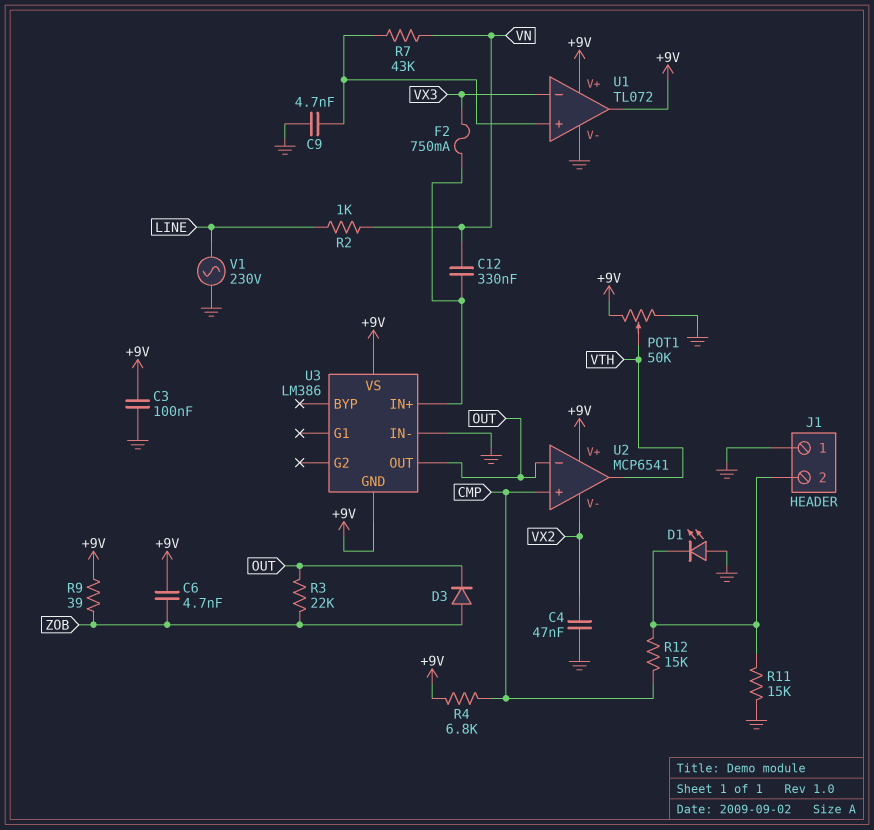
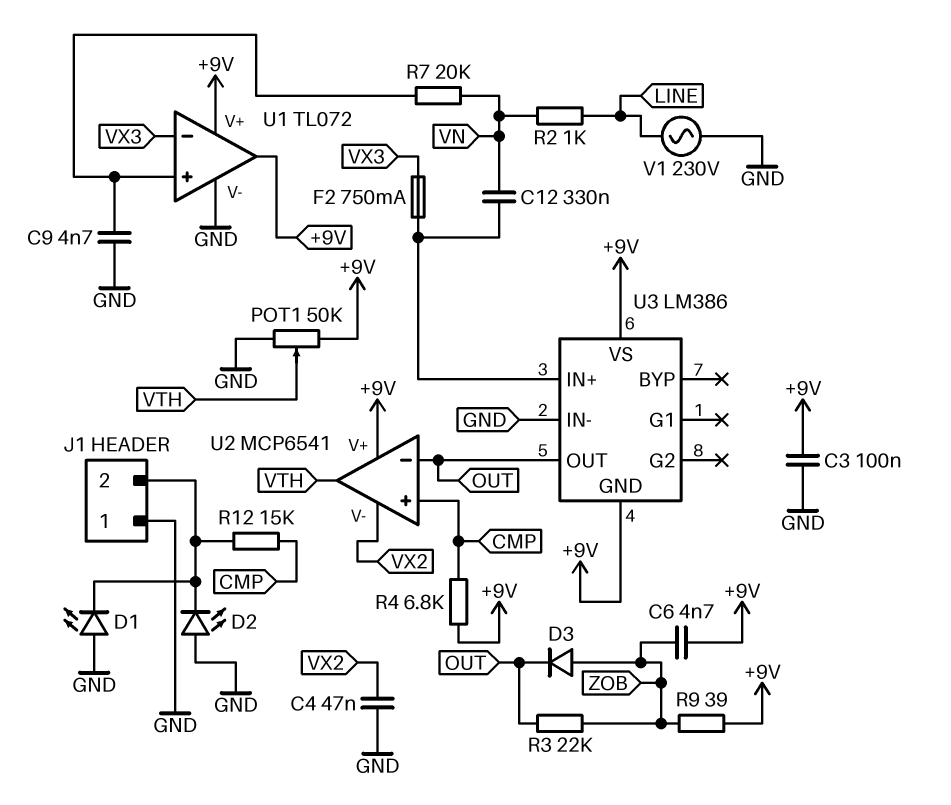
D2: none -> LED (A GND, K J1/2)
R7: 43k (U1/in+, VN) -> 20k (U1/in+, VN)
R11: 15k (GND, J1/2) -> none

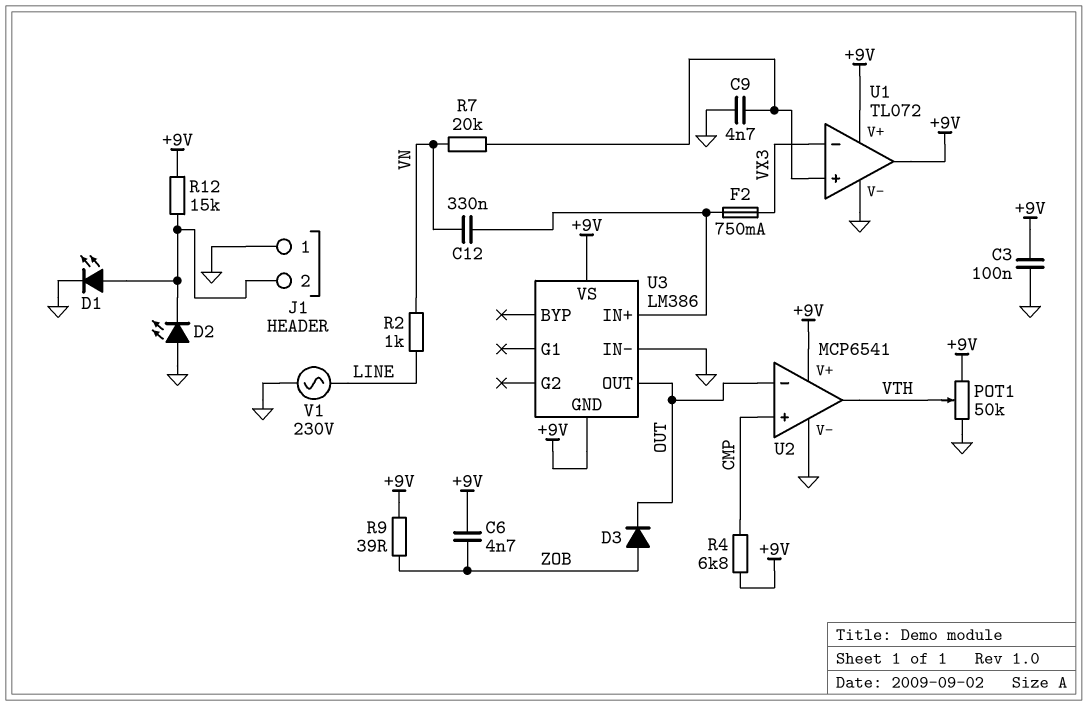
C4: 47nF (GND, VX2) -> none
D1: LED (A GND, K J1/2) -> LED (A J1/2, K GND)
R3: 22k (OUT, ZOB) -> none
R12: 15k (CMP, J1/2) -> 15k (+9V, J1/2)
U2 pin V-: VX2 -> GND

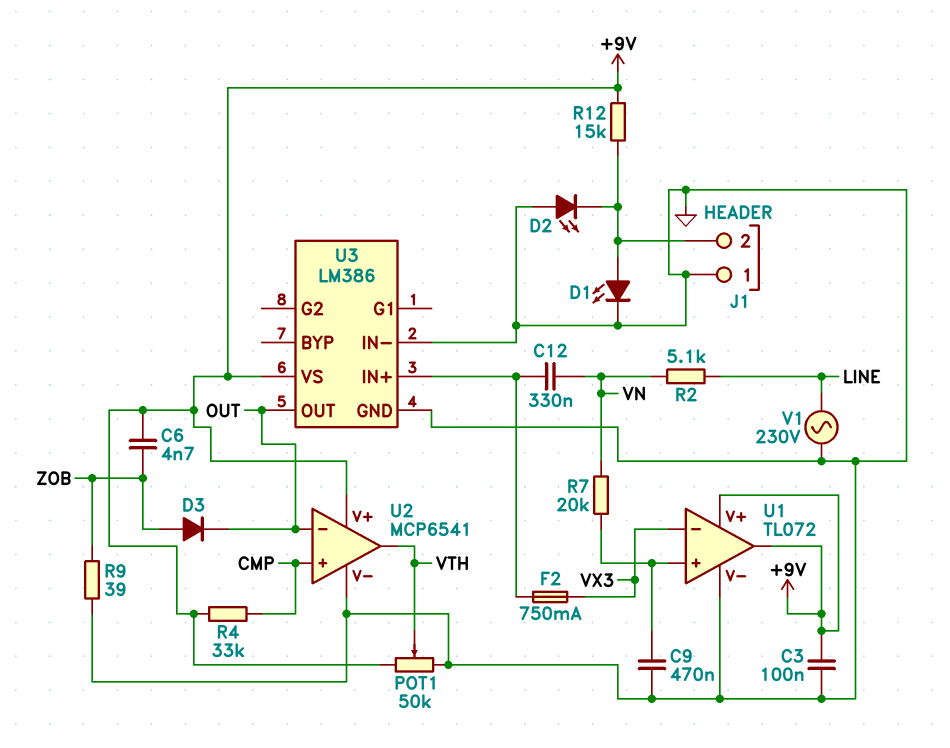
C9: 4.7nF (GND, U1/in+) -> 470nF (GND, U1/in+)
R2: 1k (LINE, VN) -> 5.1k (LINE, VN)
R4: 6.8k (+9V, CMP) -> 33k (+9V, CMP)
R9: 39 (+9V, ZOB) -> 39 (GND, ZOB)
U3 pin GND: +9V -> GND

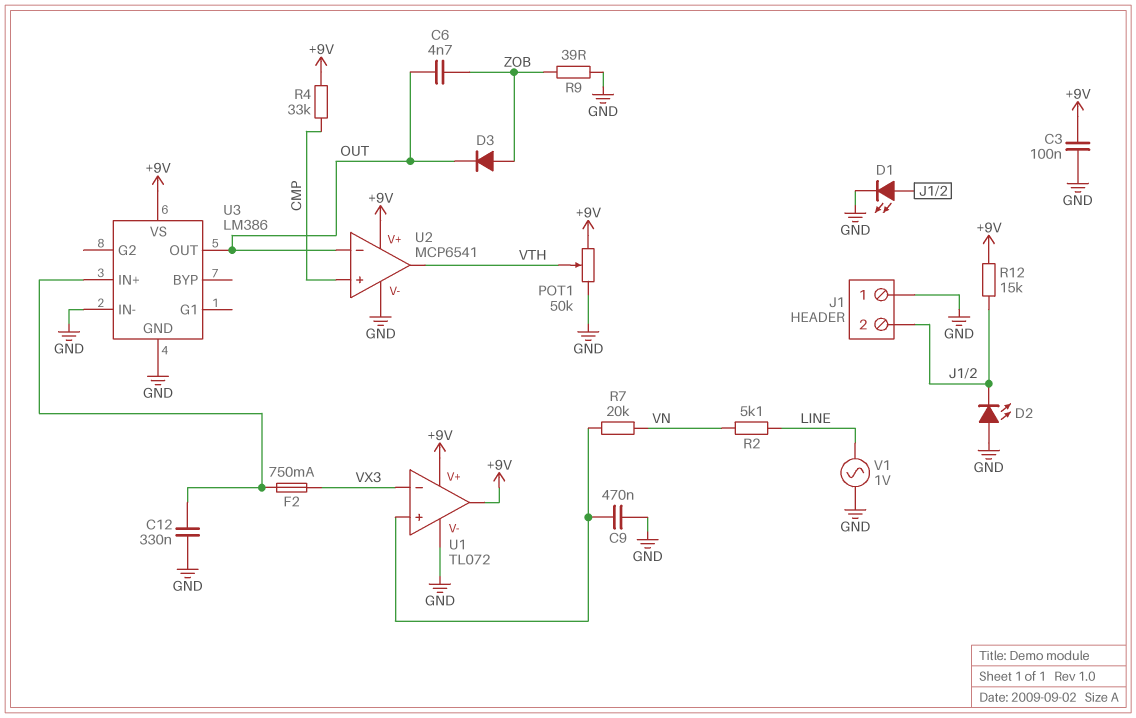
C6: 4.7nF (+9V, ZOB) -> 4.7nF (OUT, ZOB)
C12: 330nF (U3/IN+, VN) -> 330nF (GND, U3/IN+)
V1: AC 230V (GND, LINE) -> AC 1V (GND, LINE)

